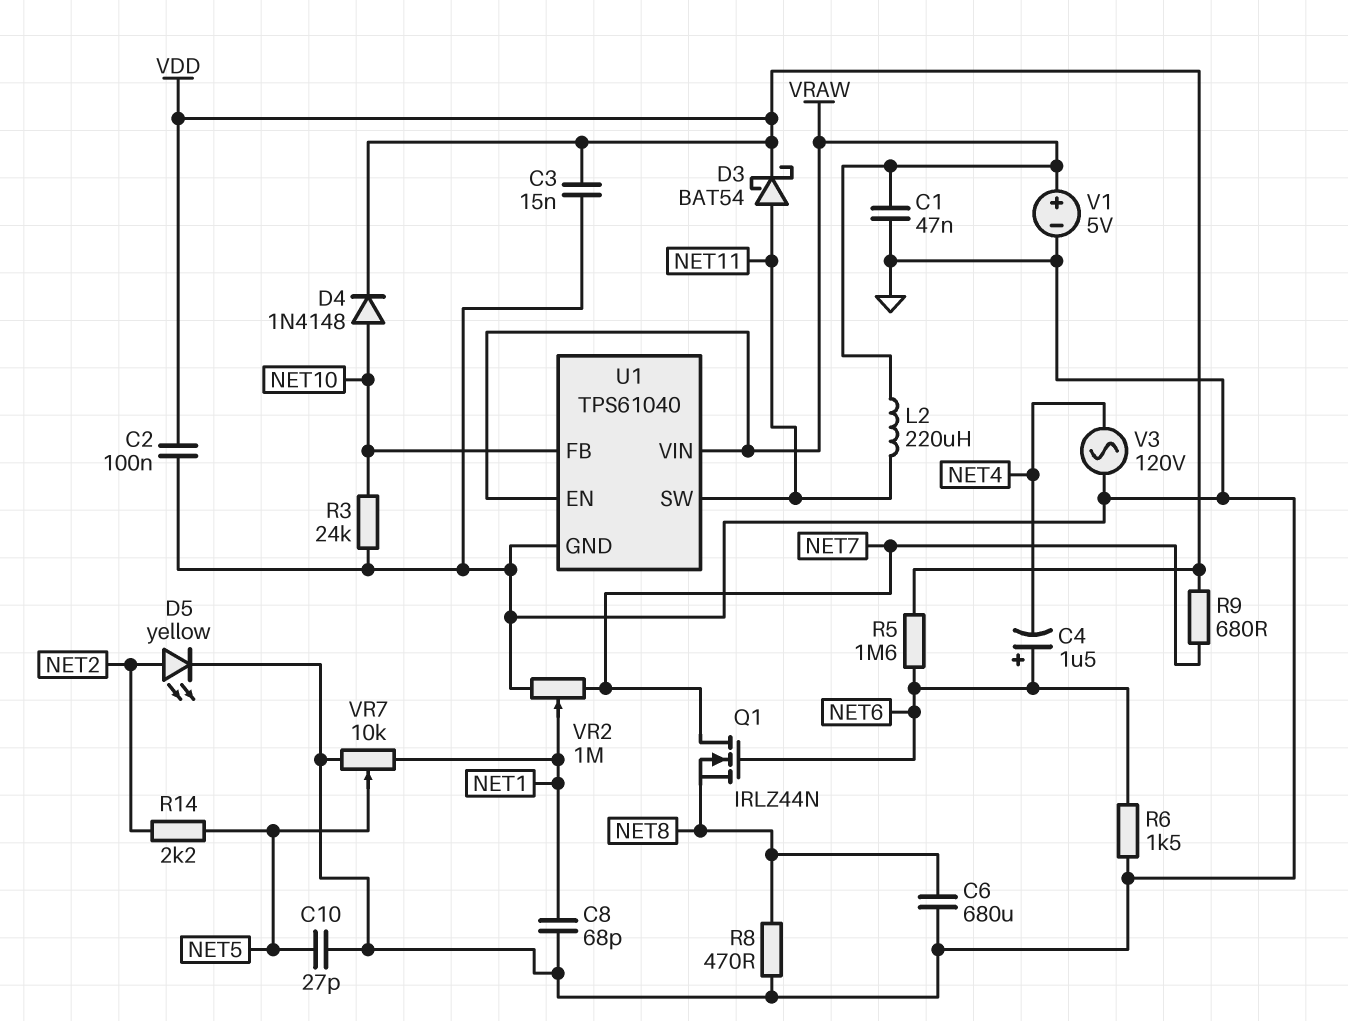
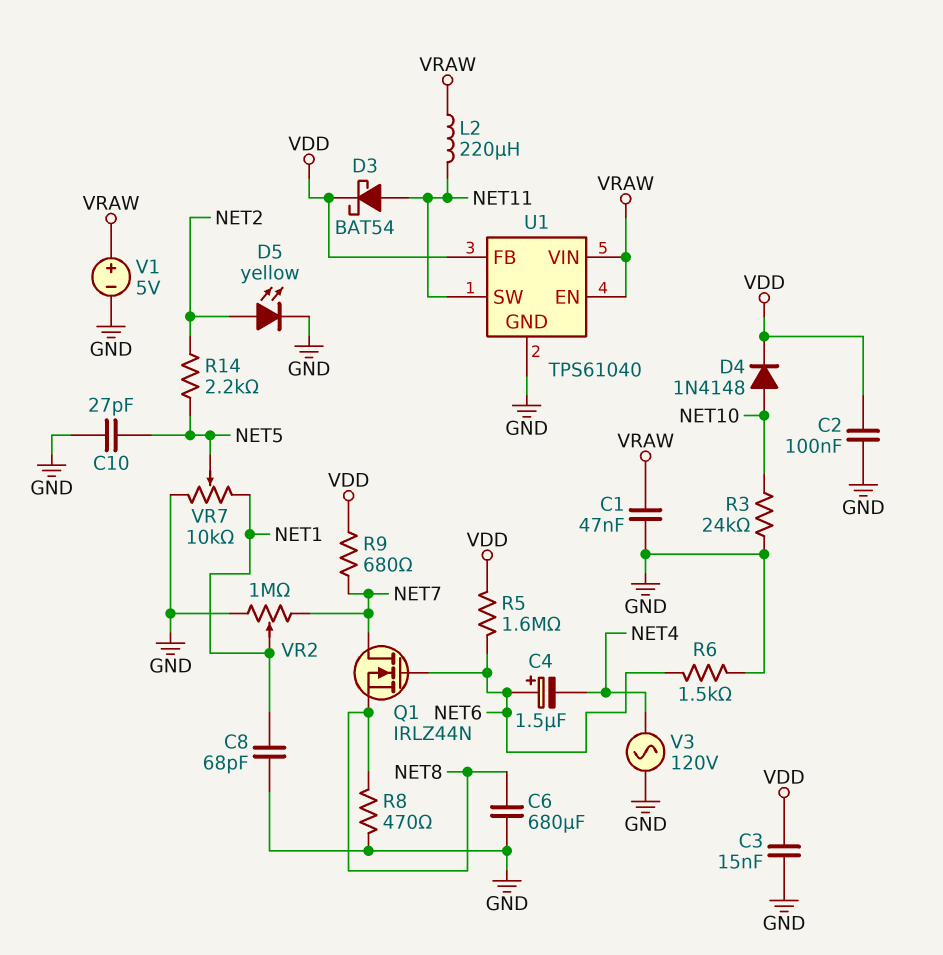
U1 pin FB: NET10 -> VDD

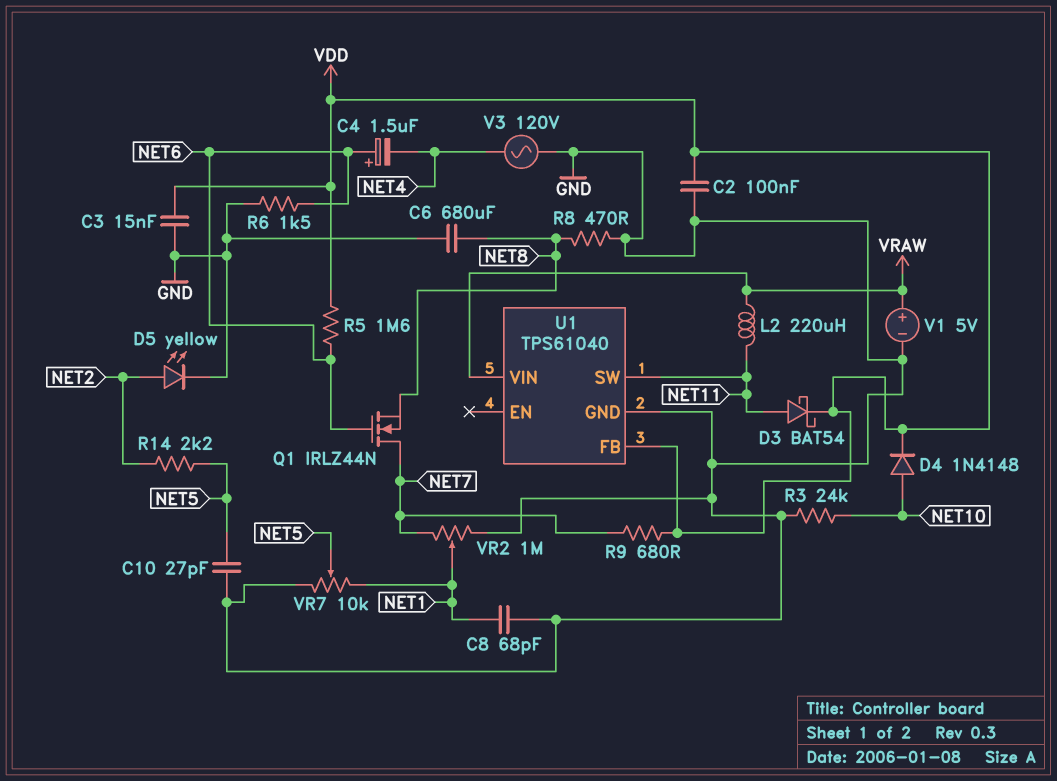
C1: 47nF (GND, VRAW) -> none
U1 pin EN: VRAW -> none

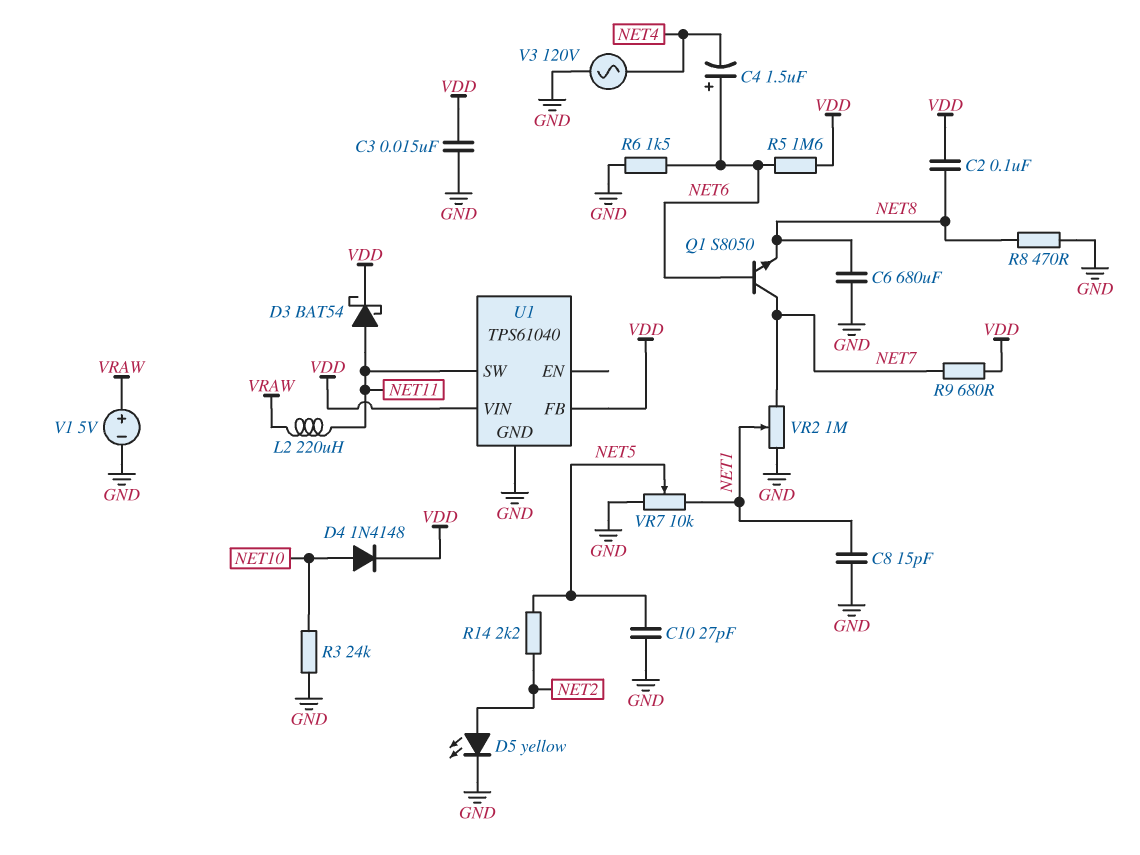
C2: 100nF (GND, VDD) -> 100nF (NET8, VDD)
C8: 68pF (GND, NET1) -> 15pF (GND, NET1)
Q1: NMOS IRLZ44N (G NET6, D NET7, S NET8) -> NPN S8050 (B NET6, C NET7, E NET8)
U1 pin VIN: VRAW -> VDD

